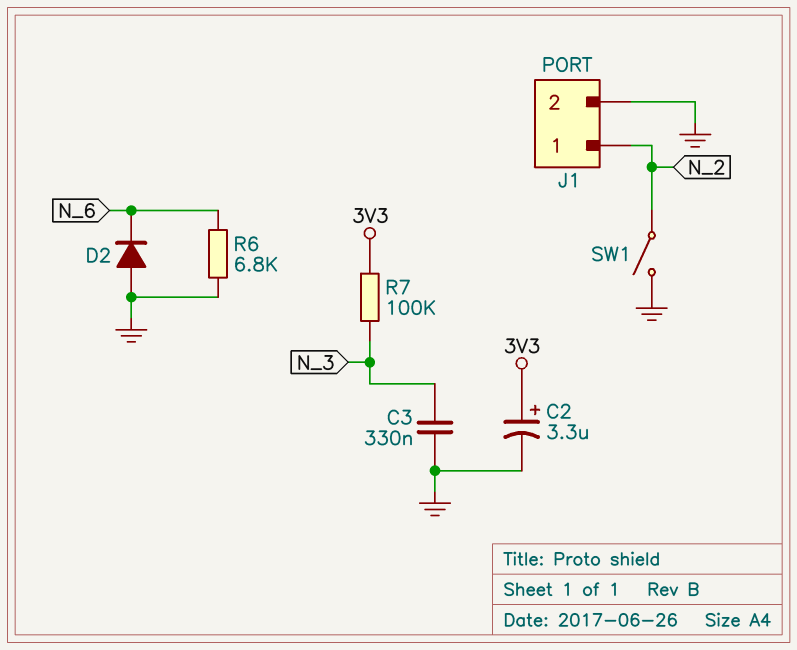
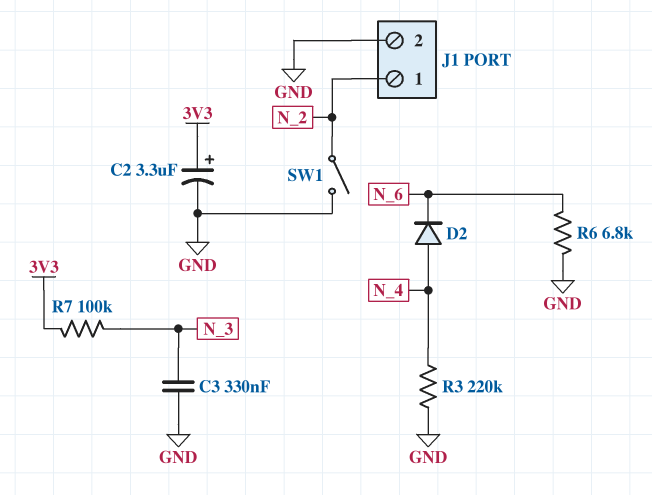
D2: diode (A GND, K N_6) -> diode (A N_4, K N_6)
R3: none -> 220k (GND, N_4)

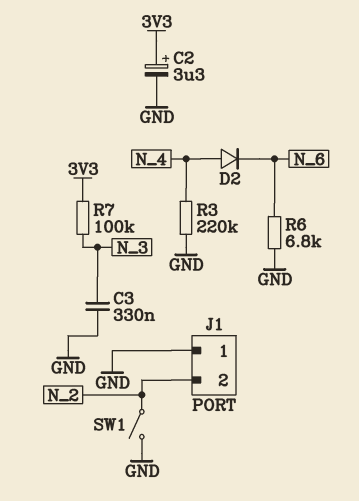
J1 pin 1: N_2 -> GND
J1 pin 2: GND -> N_2

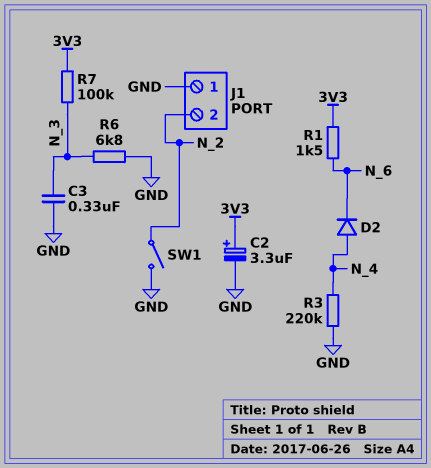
R1: none -> 1.5k (3V3, N_6)
R6: 6.8k (GND, N_6) -> 6.8k (GND, N_3)

